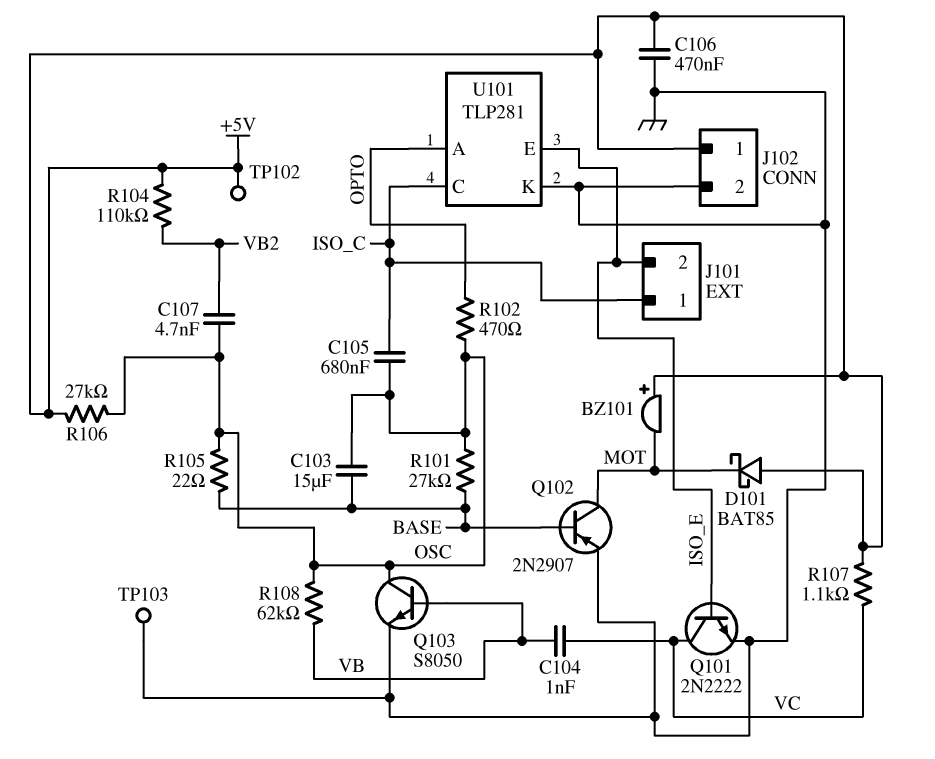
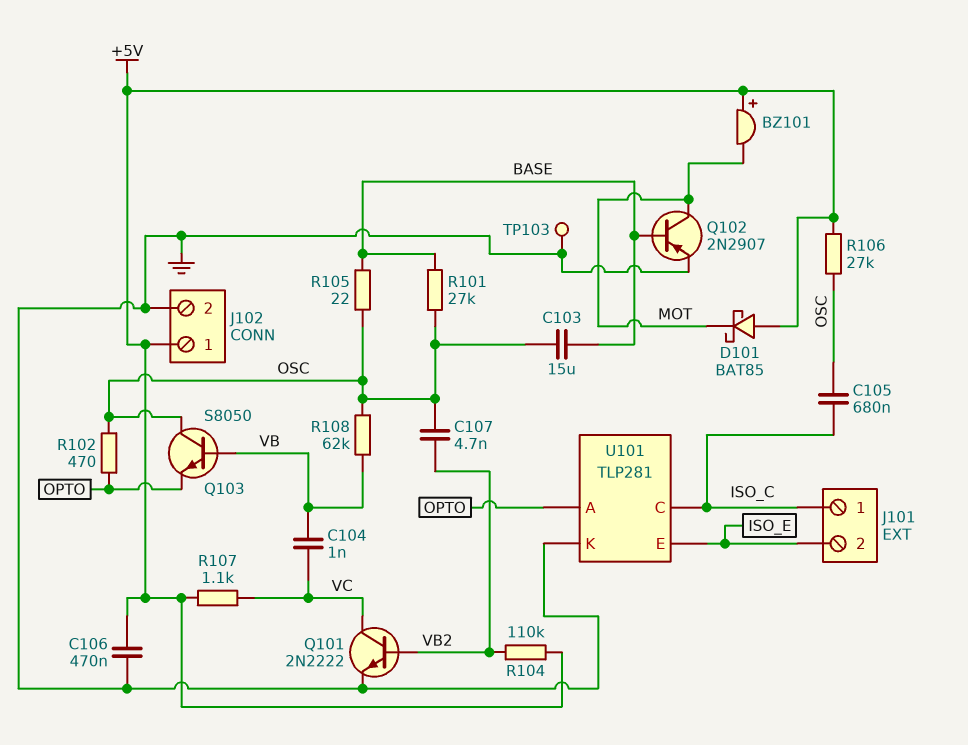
Q101: NPN 2N2222 (B ISO_E, C VC, E GND) -> NPN 2N2222 (B VB2, C VC, E GND)
Q103: NPN S8050 (B VB, C OSC, E GND) -> NPN S8050 (B VB, C OSC, E OPTO)
TP102: test point (+5V) -> none

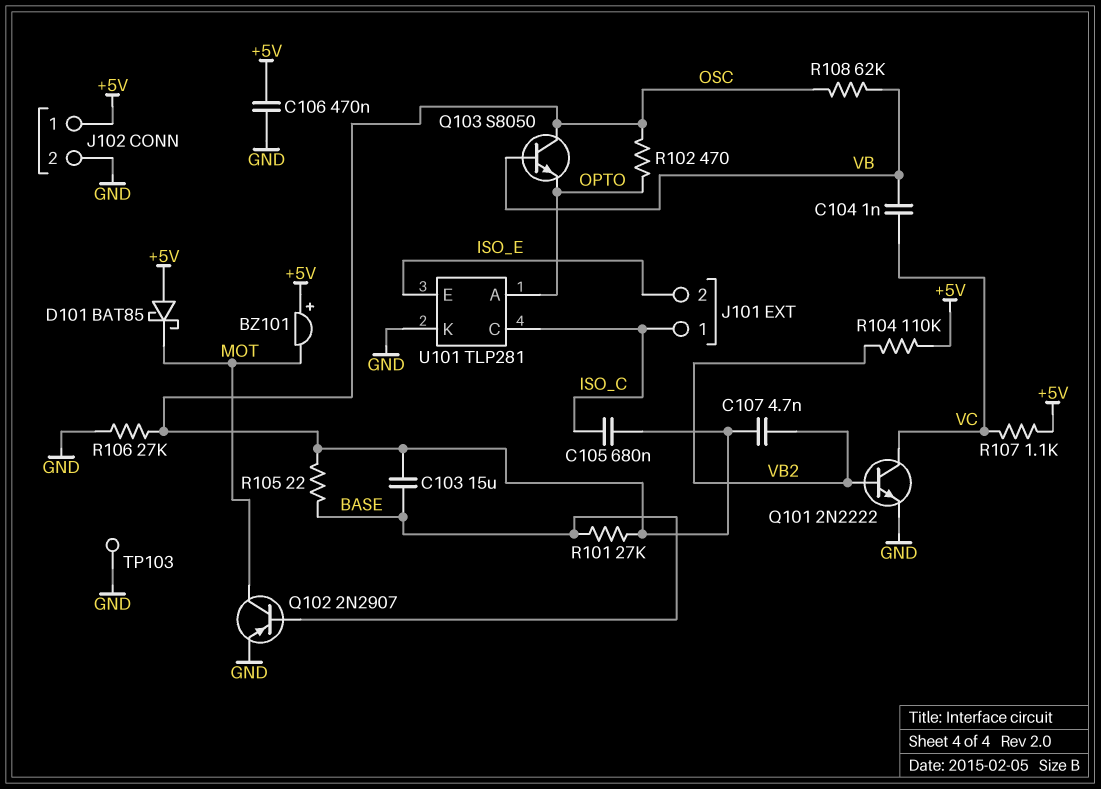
R106: 27k (+5V, OSC) -> 27k (GND, OSC)

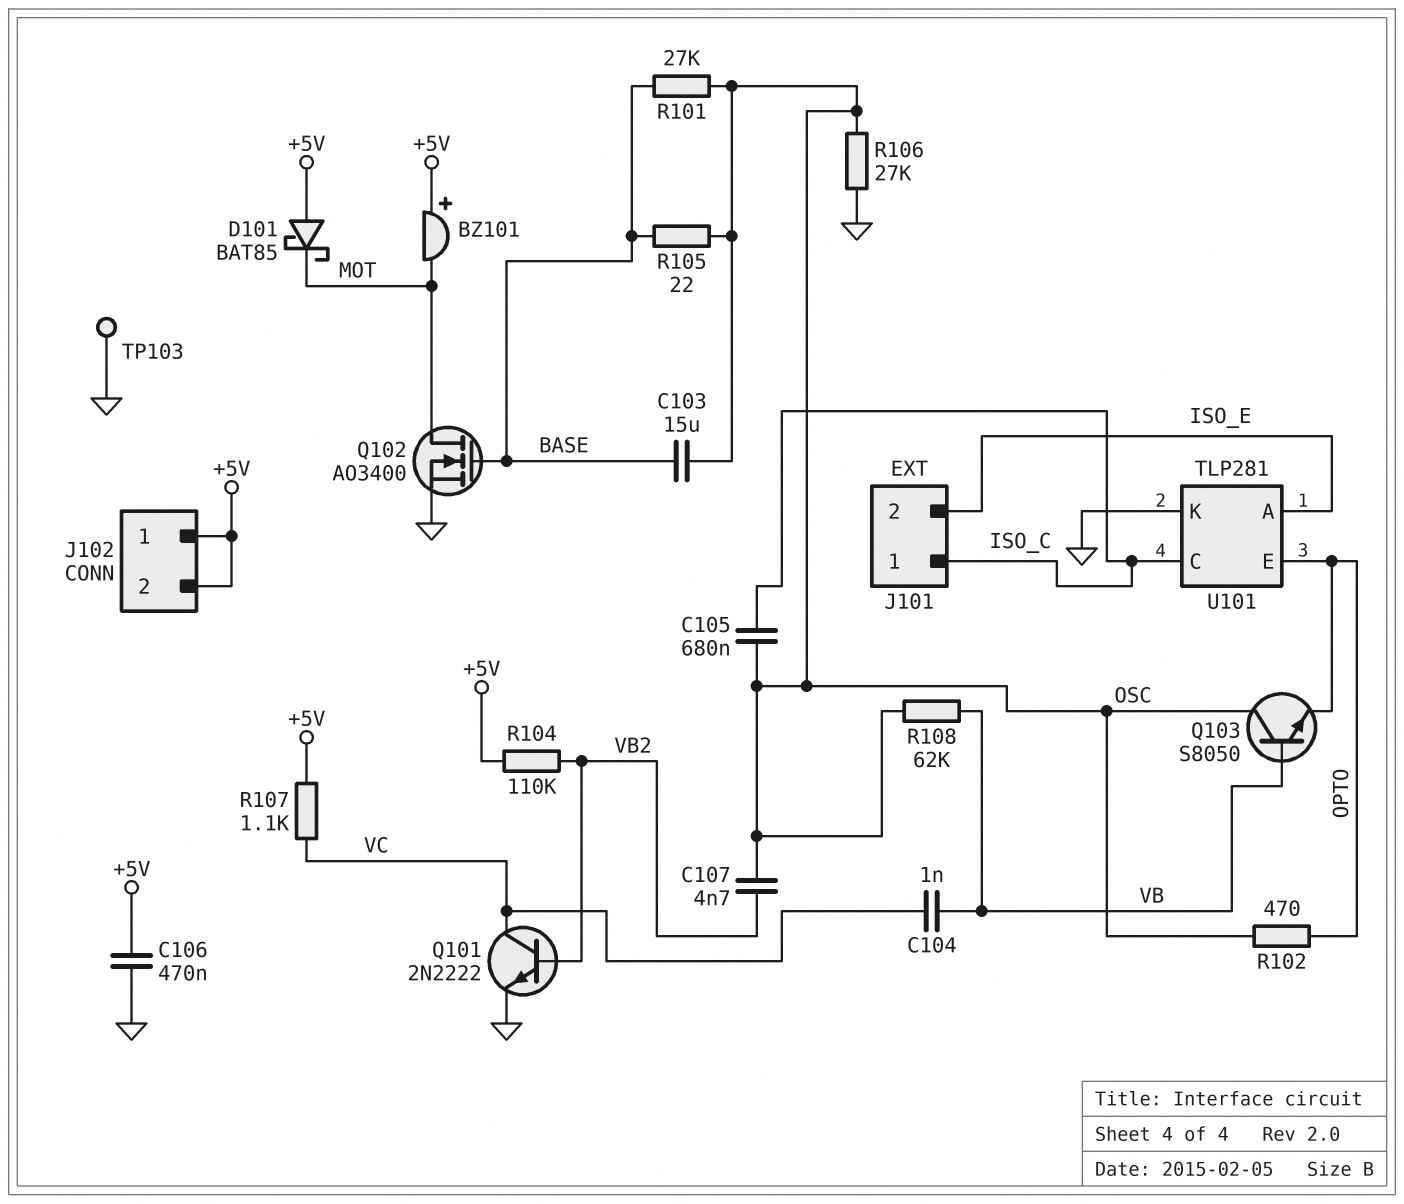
J102 pin 2: GND -> +5V
Q102: PNP 2N2907 (B BASE, C MOT, E GND) -> NMOS AO3400 (G BASE, D MOT, S GND)
U101 pin A: OPTO -> ISO_E
U101 pin E: ISO_E -> OPTO

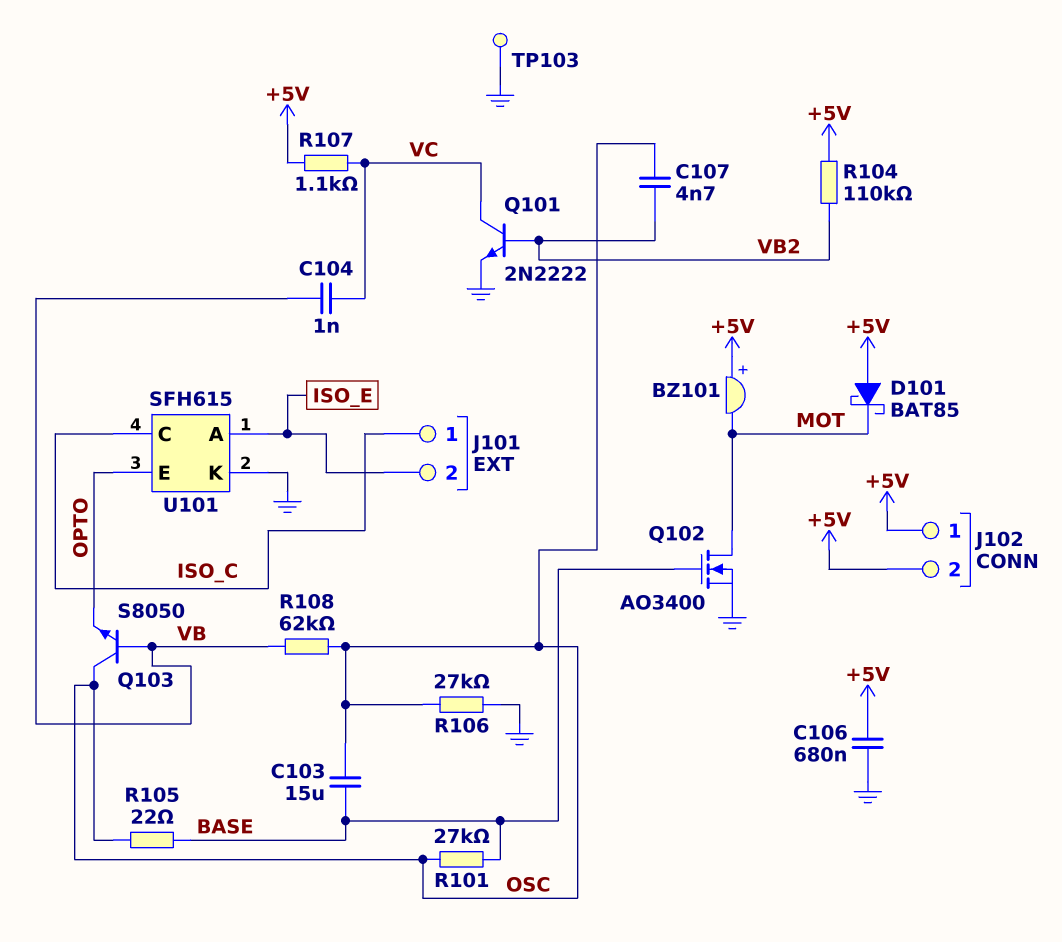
C105: 680nF (ISO_C, OSC) -> none
C106: 470nF (+5V, GND) -> 680nF (+5V, GND)
R102: 470 (OPTO, OSC) -> none
U101: TLP281 -> SFH615

